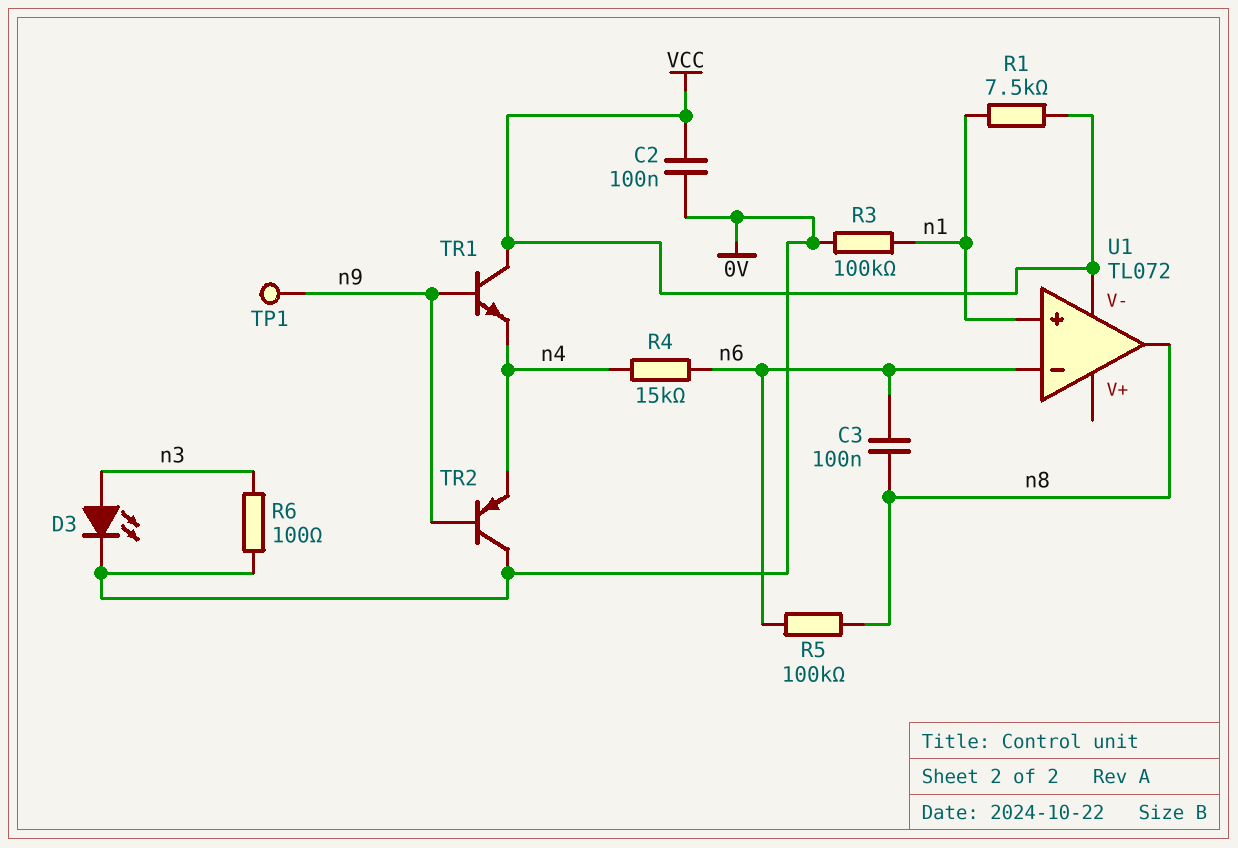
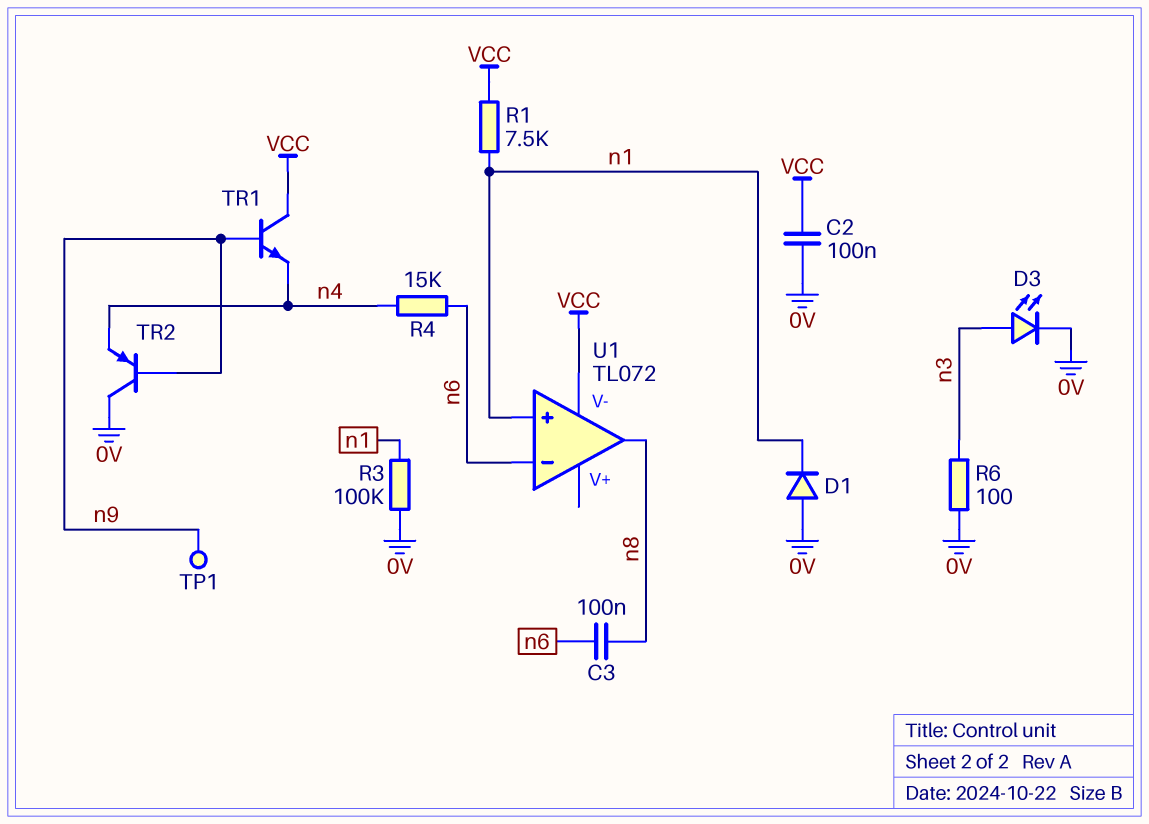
D1: none -> diode (A 0V, K n1)
R5: 100k (n6, n8) -> none

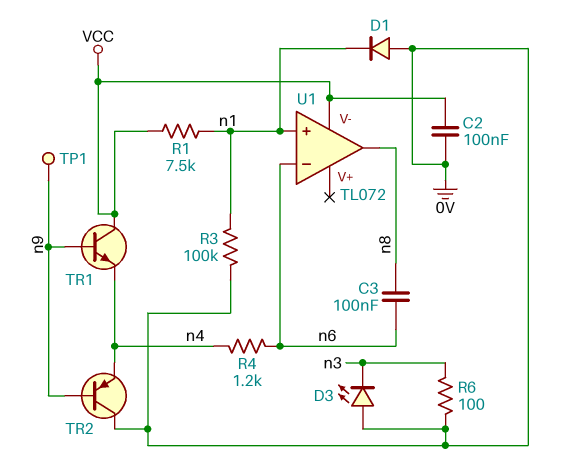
D3: LED (A n3, K 0V) -> LED (A 0V, K n3)
R4: 15k (n4, n6) -> 1.2k (n4, n6)

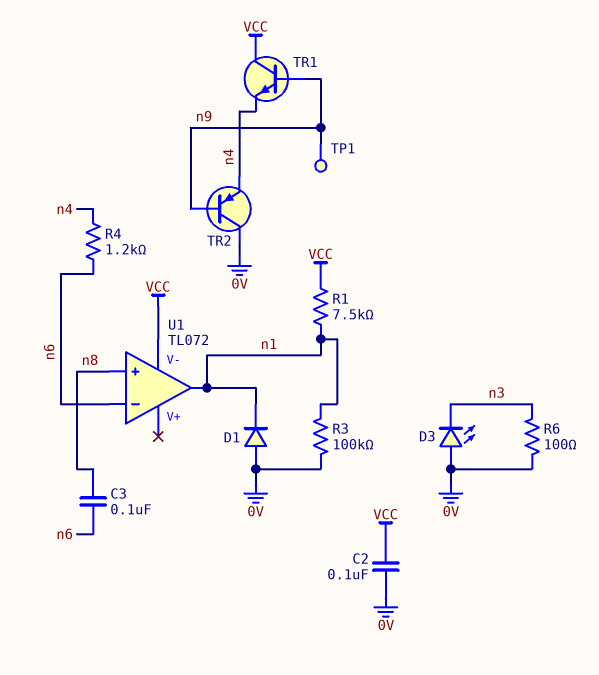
U1 pin in+: n1 -> n8
U1 pin out: n8 -> n1

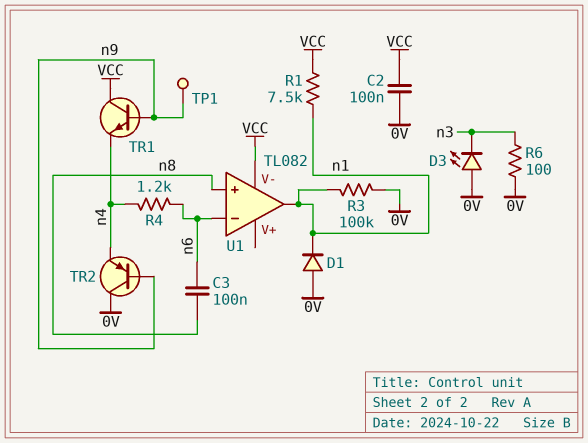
U1: TL072 -> TL082

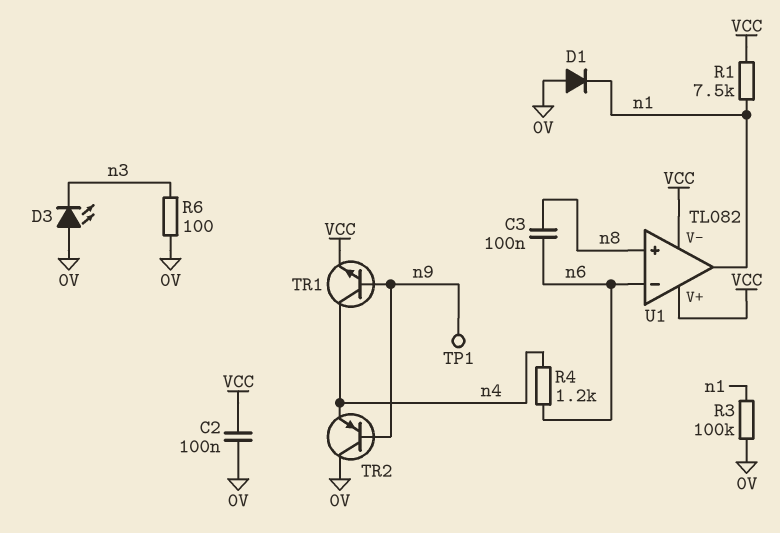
TR1: NPN (B n9, C VCC, E n4) -> NPN (B n9, C n4, E VCC)
U1 pin V+: none -> VCC

